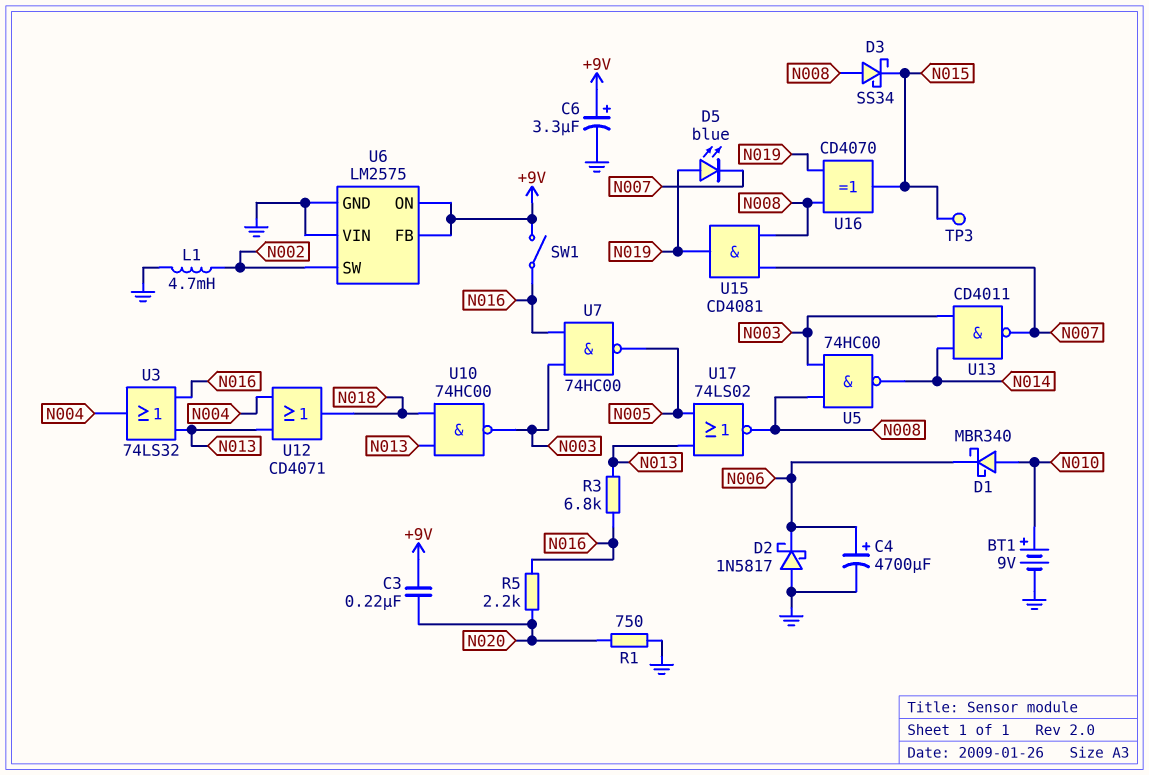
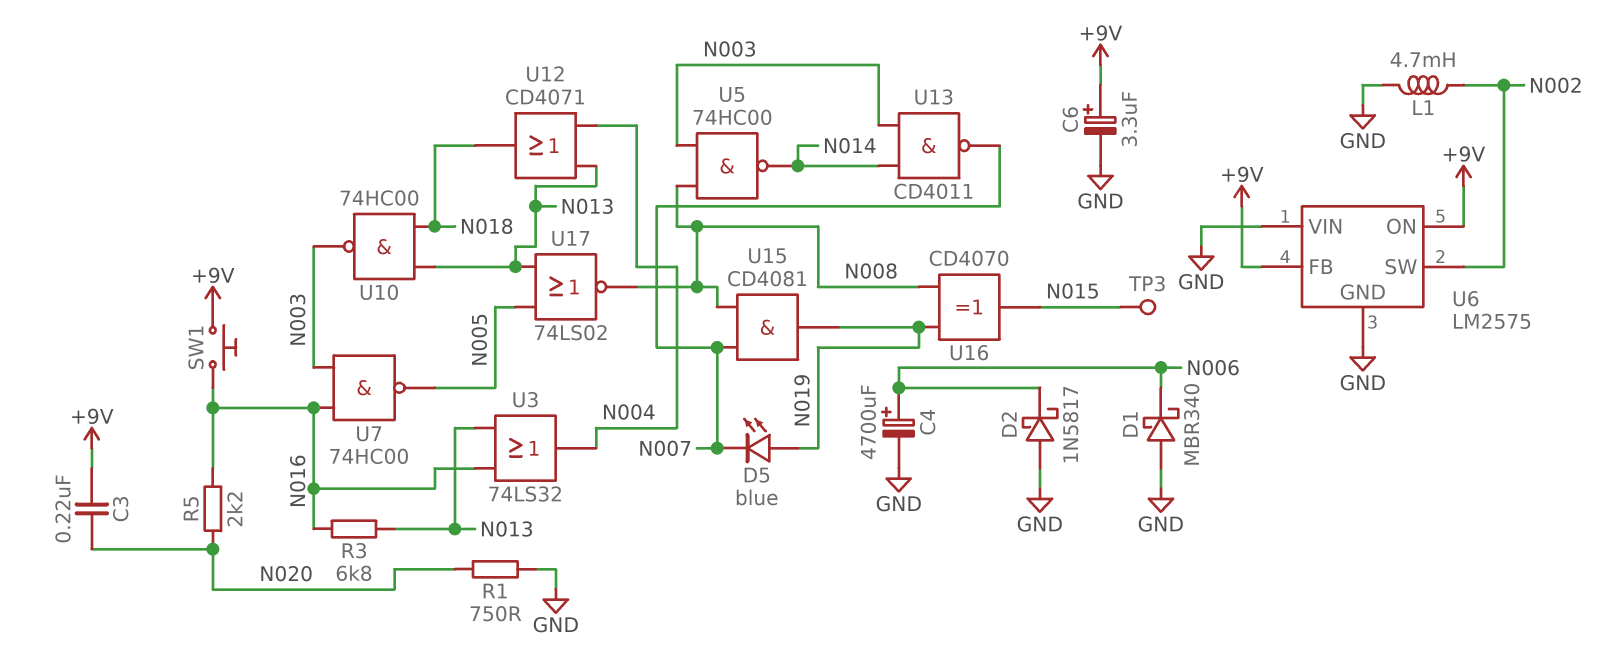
BT1: 9V (plus N010, minus GND) -> none
D1: schottky MBR340 (A N010, K N006) -> schottky MBR340 (A GND, K N006)
D3: schottky SS34 (A N008, K N015) -> none
SW1: switch (+9V, N016) -> button (+9V, N016)

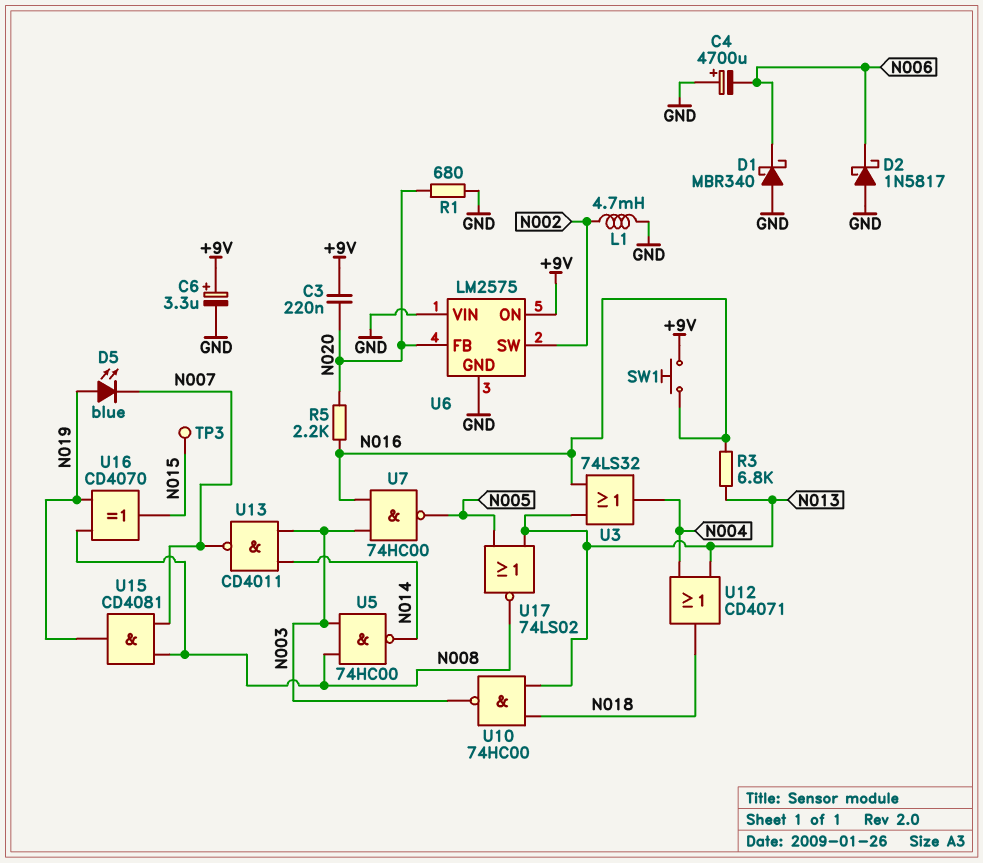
C4: 4700uF (plus N006, minus GND) -> 4700uF (plus GND, minus N006)
R1: 750 (GND, N020) -> 680 (GND, N020)
U6 pin FB: +9V -> N020

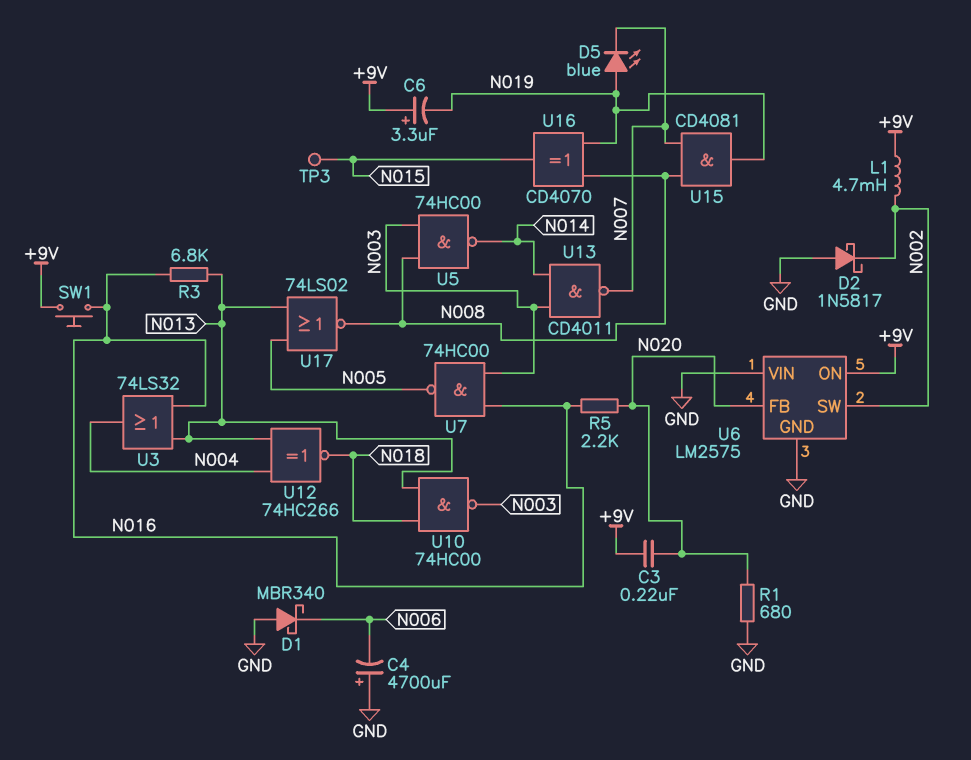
C6: 3.3uF (plus +9V, minus GND) -> 3.3uF (plus +9V, minus N019)
D2: schottky 1N5817 (A GND, K N006) -> schottky 1N5817 (A GND, K N002)
L1: 4.7mH (GND, N002) -> 4.7mH (+9V, N002)
U12: OR CD4071 (in N004, in N013, out N018) -> XNOR 74HC266 (in N004, in N013, out N018)

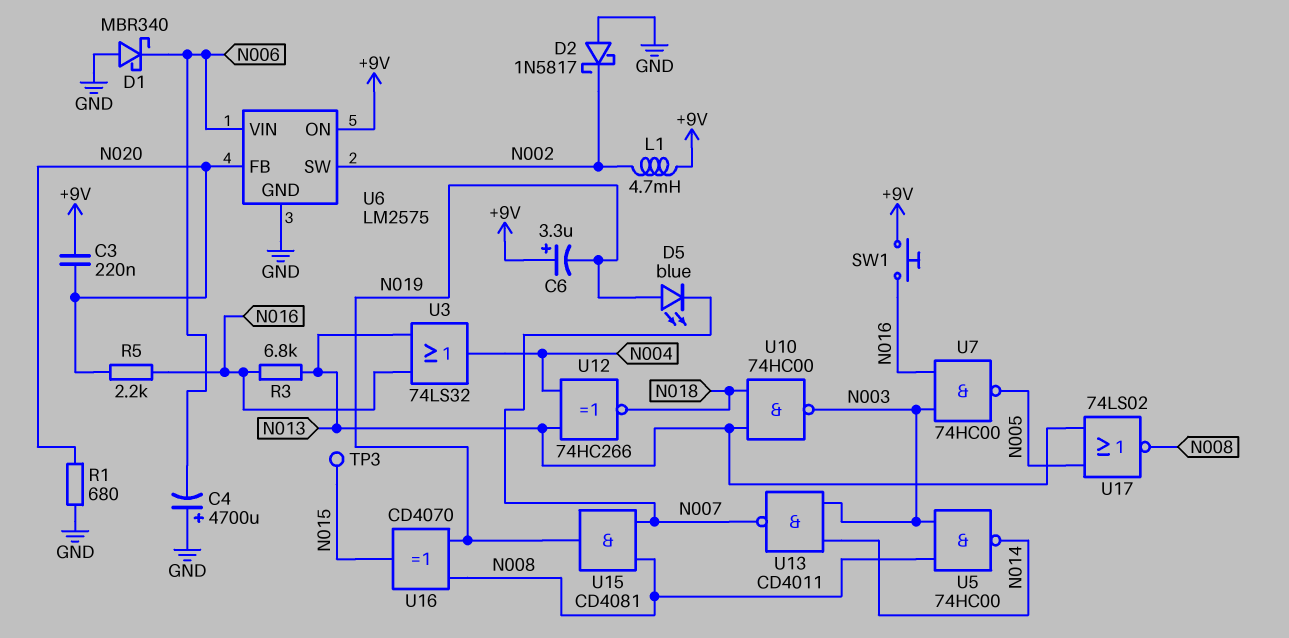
U6 pin VIN: GND -> N006

